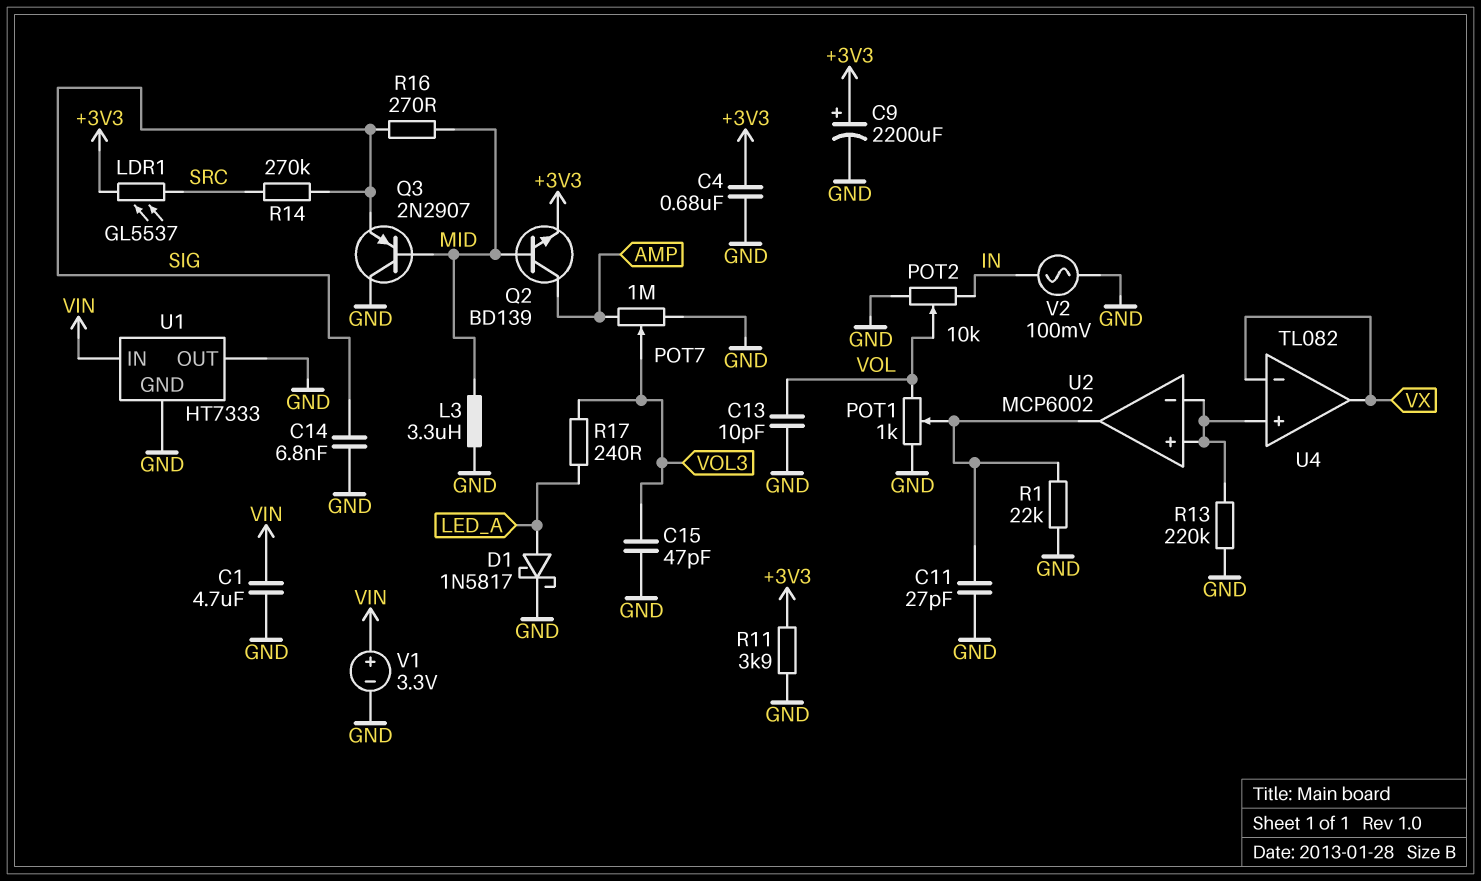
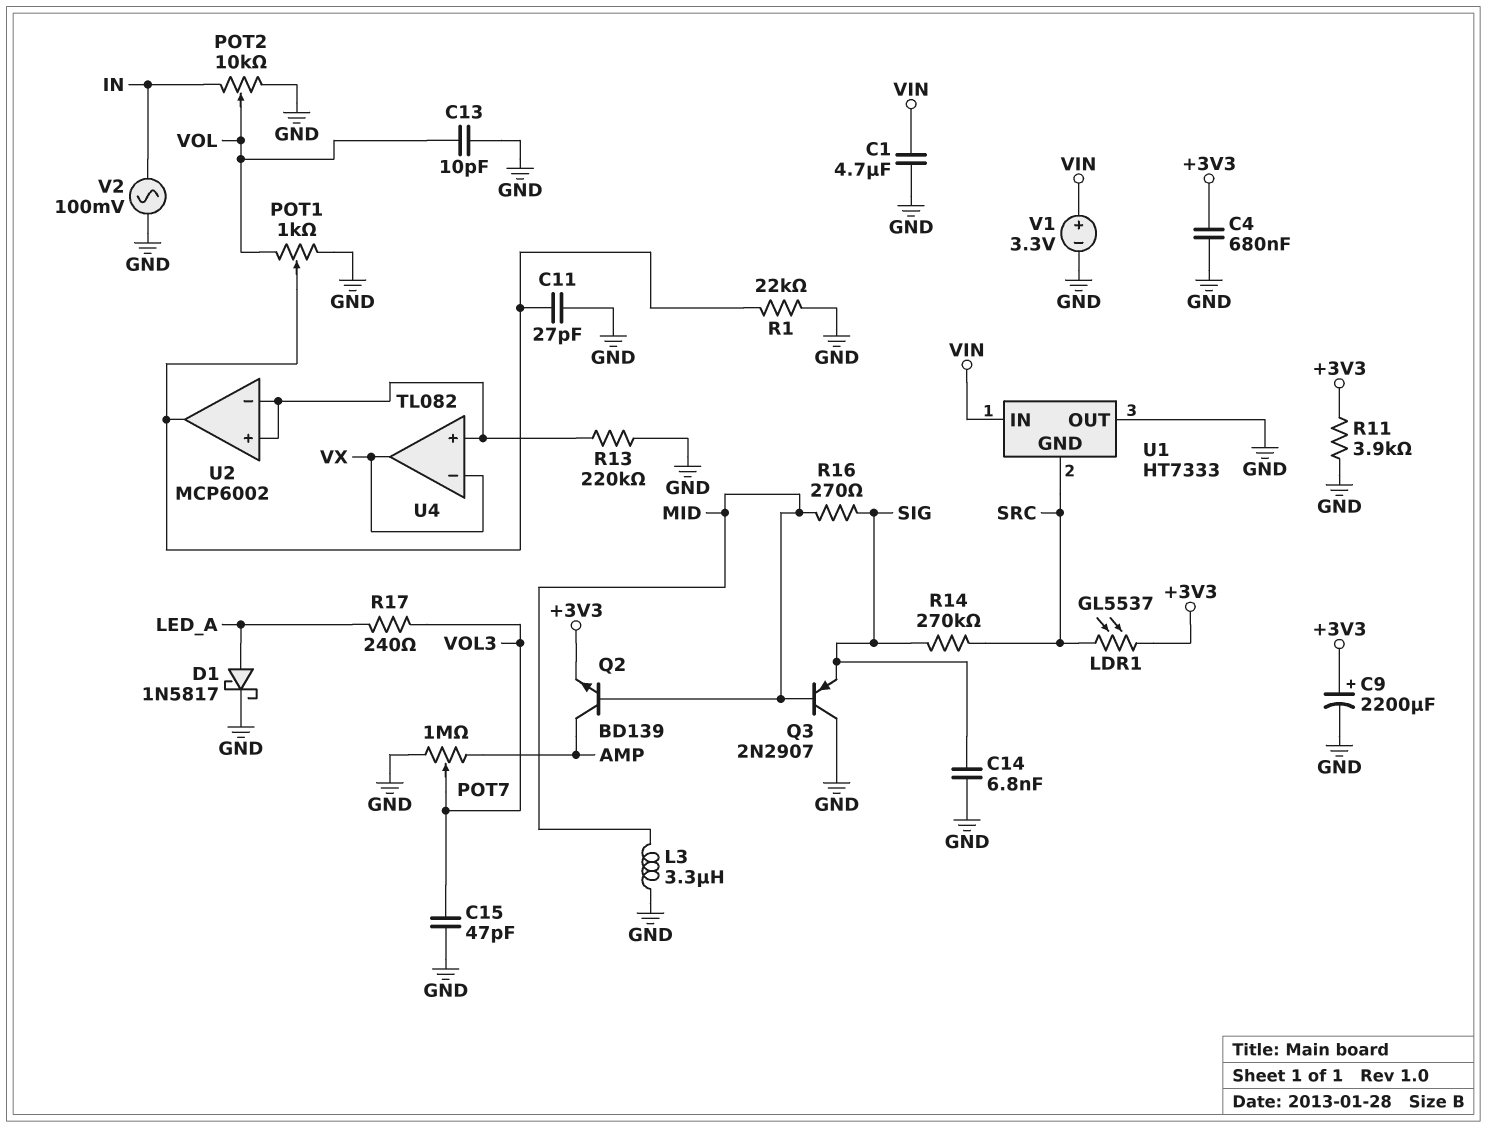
U1 pin GND: GND -> SRC

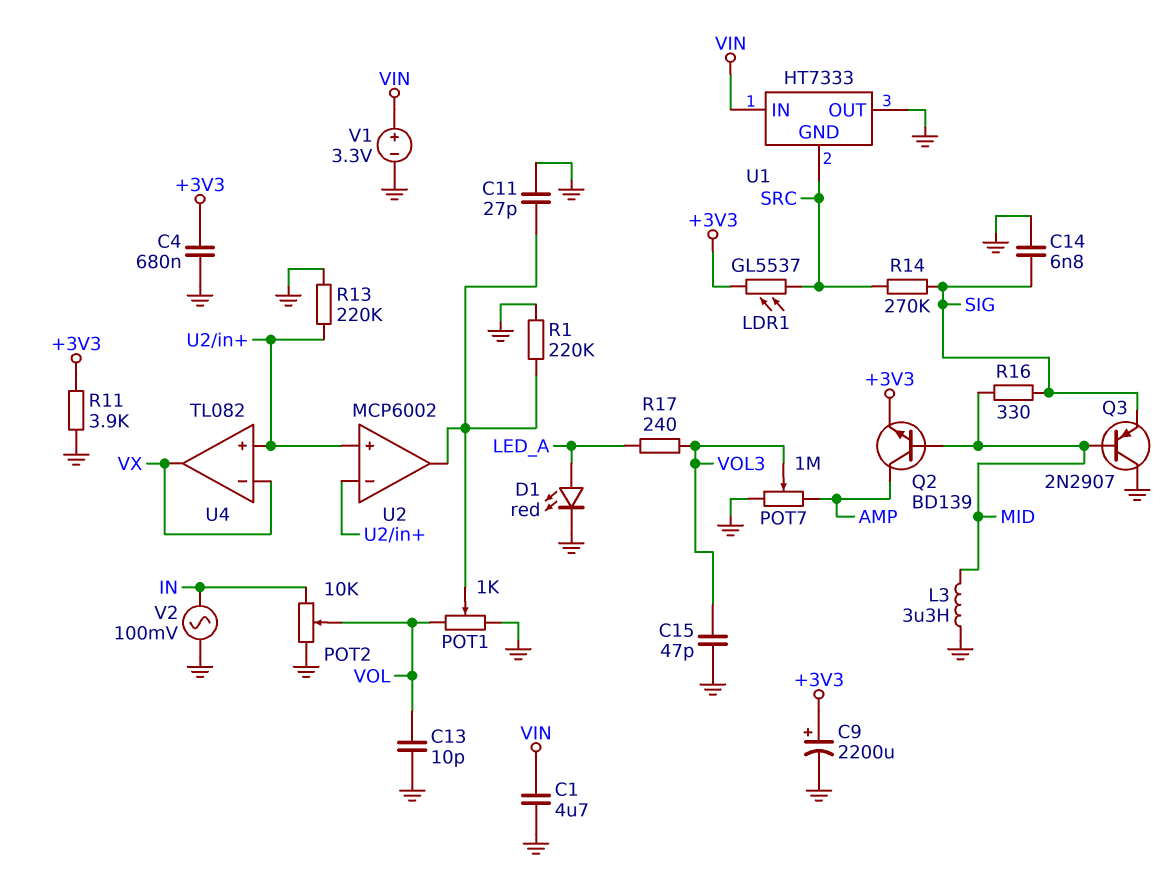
D1: schottky 1N5817 (A LED_A, K GND) -> LED red (A LED_A, K GND)
R1: 22k (GND, U2/out) -> 220k (GND, U2/out)
R16: 270 (MID, SIG) -> 330 (MID, SIG)

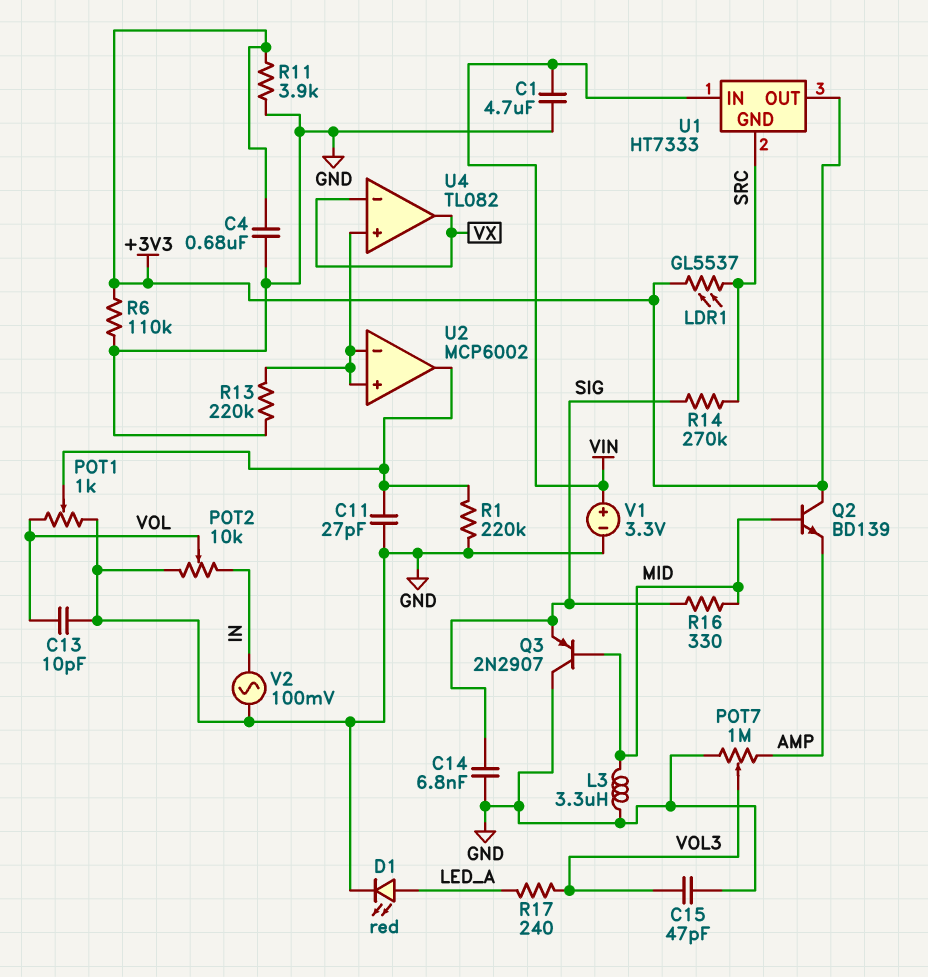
C9: 2200uF (plus +3V3, minus GND) -> none
Q2: NPN BD139 (B MID, C AMP, E +3V3) -> NPN BD139 (B MID, C +3V3, E AMP)
R6: none -> 110k (+3V3, GND)
U1 pin OUT: GND -> +3V3

